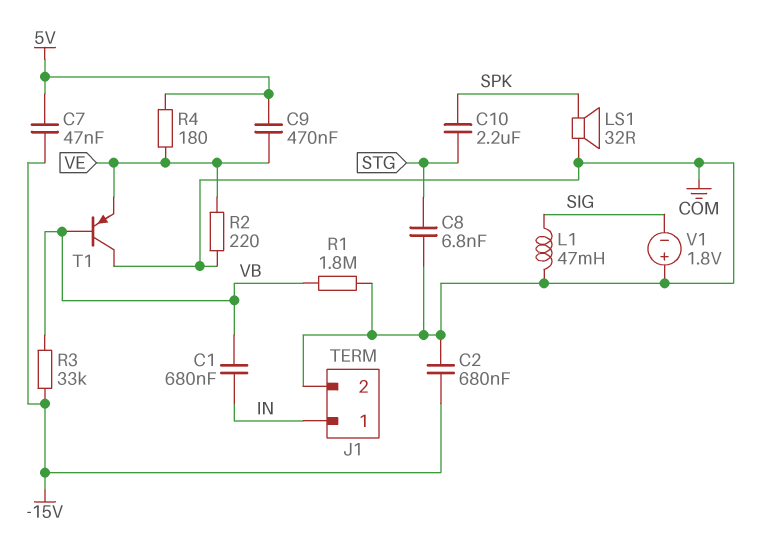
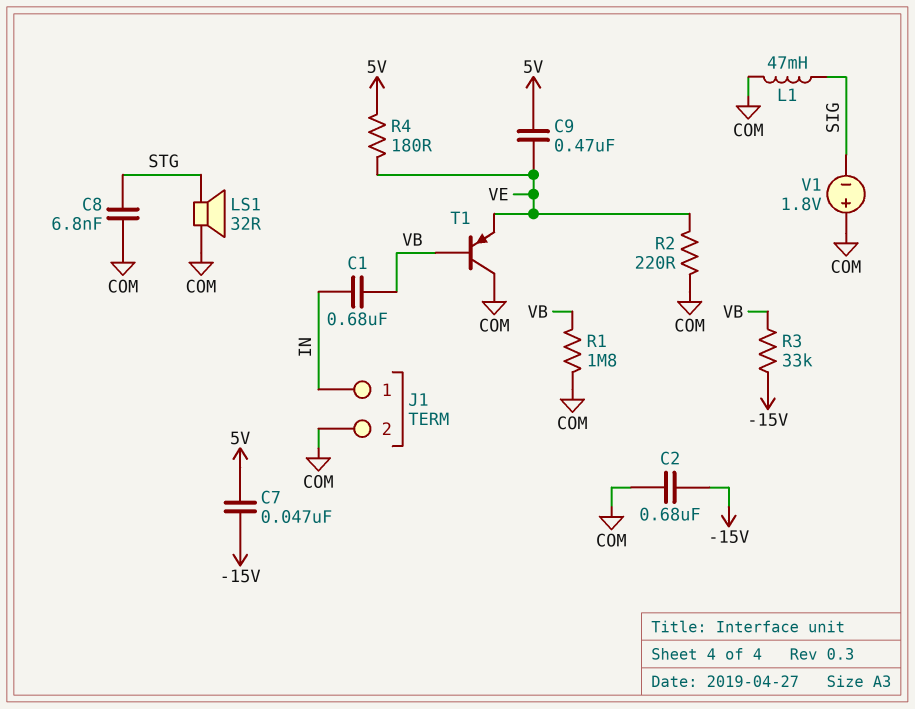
C10: 2.2uF (SPK, STG) -> none
LS1: speaker 32R (COM, SPK) -> speaker 32R (COM, STG)

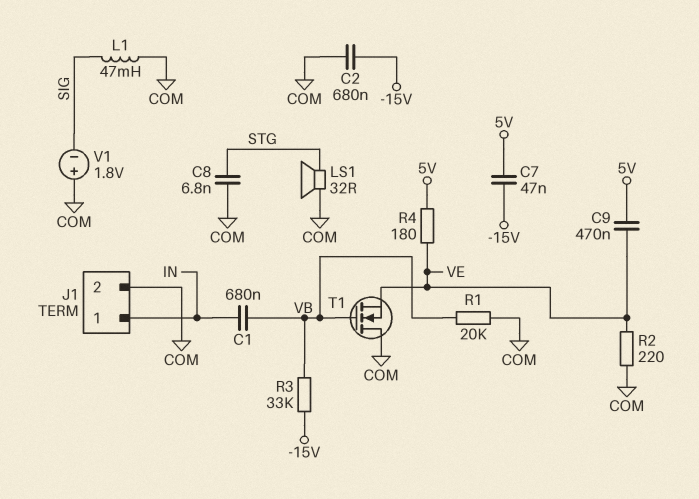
R1: 1.8M (COM, VB) -> 20k (COM, VB)
T1: PNP (B VB, C COM, E VE) -> NMOS (G VB, D COM, S VE)

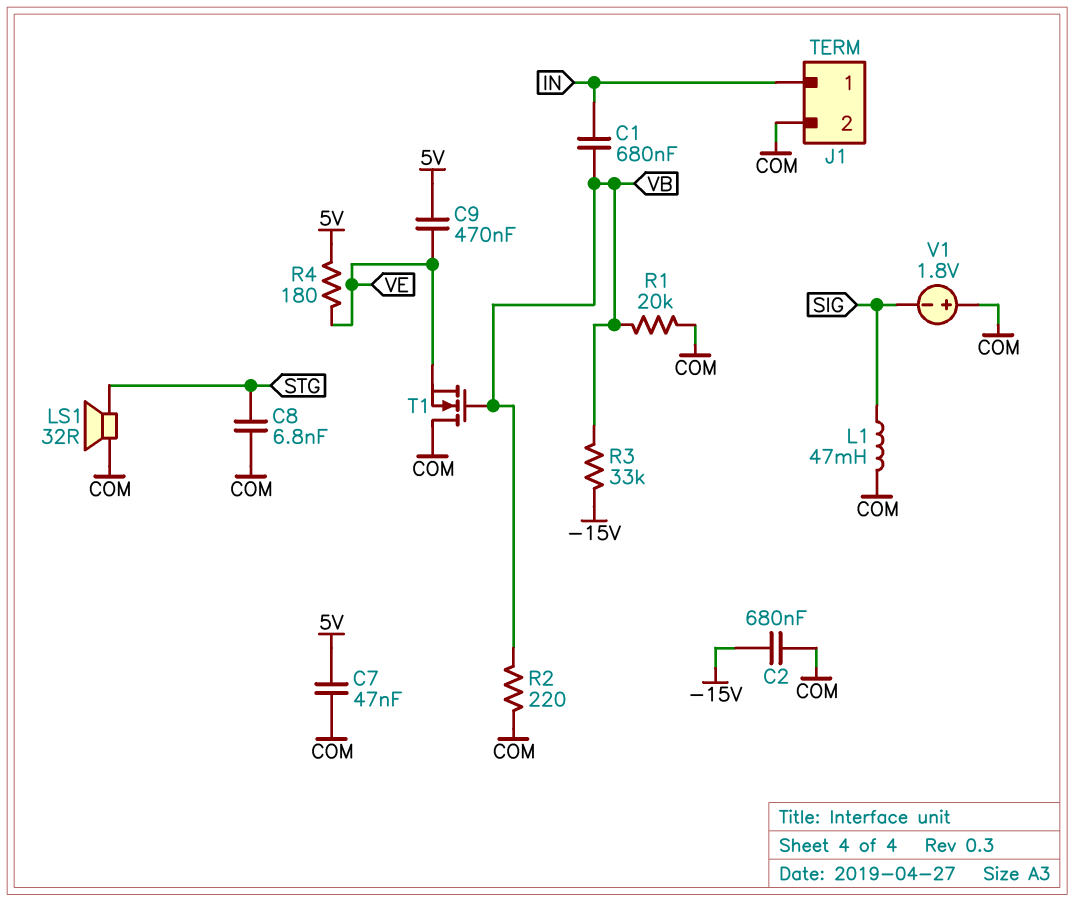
C7: 47nF (-15V, 5V) -> 47nF (5V, COM)
R2: 220 (COM, VE) -> 220 (COM, VB)

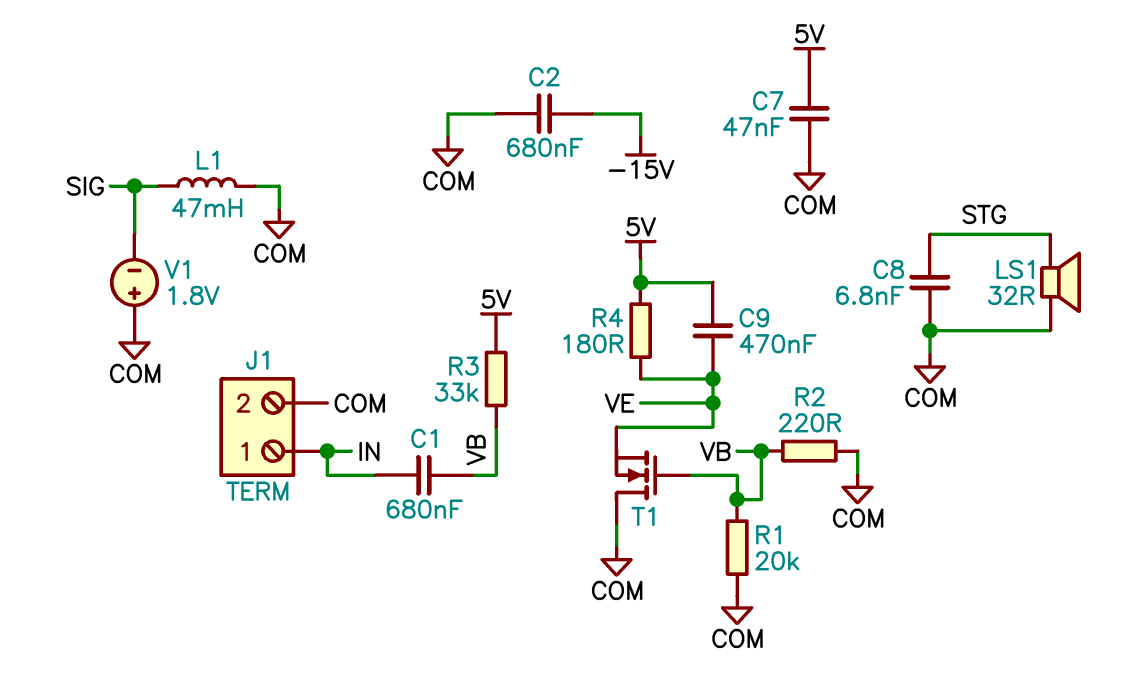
R3: 33k (-15V, VB) -> 33k (5V, VB)

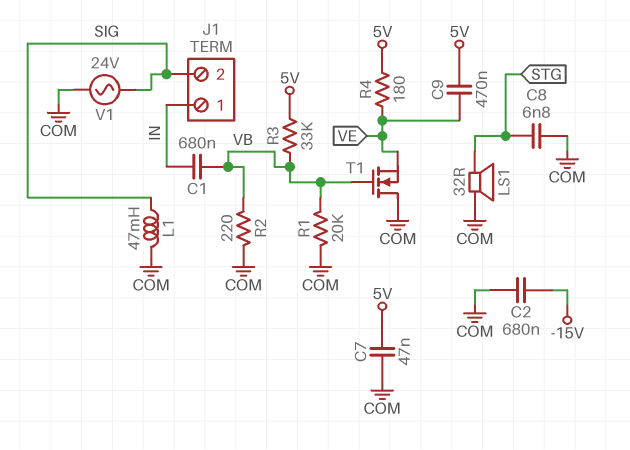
J1 pin 2: COM -> SIG
V1: 1.8V (plus COM, minus SIG) -> AC 24V (COM, SIG)

